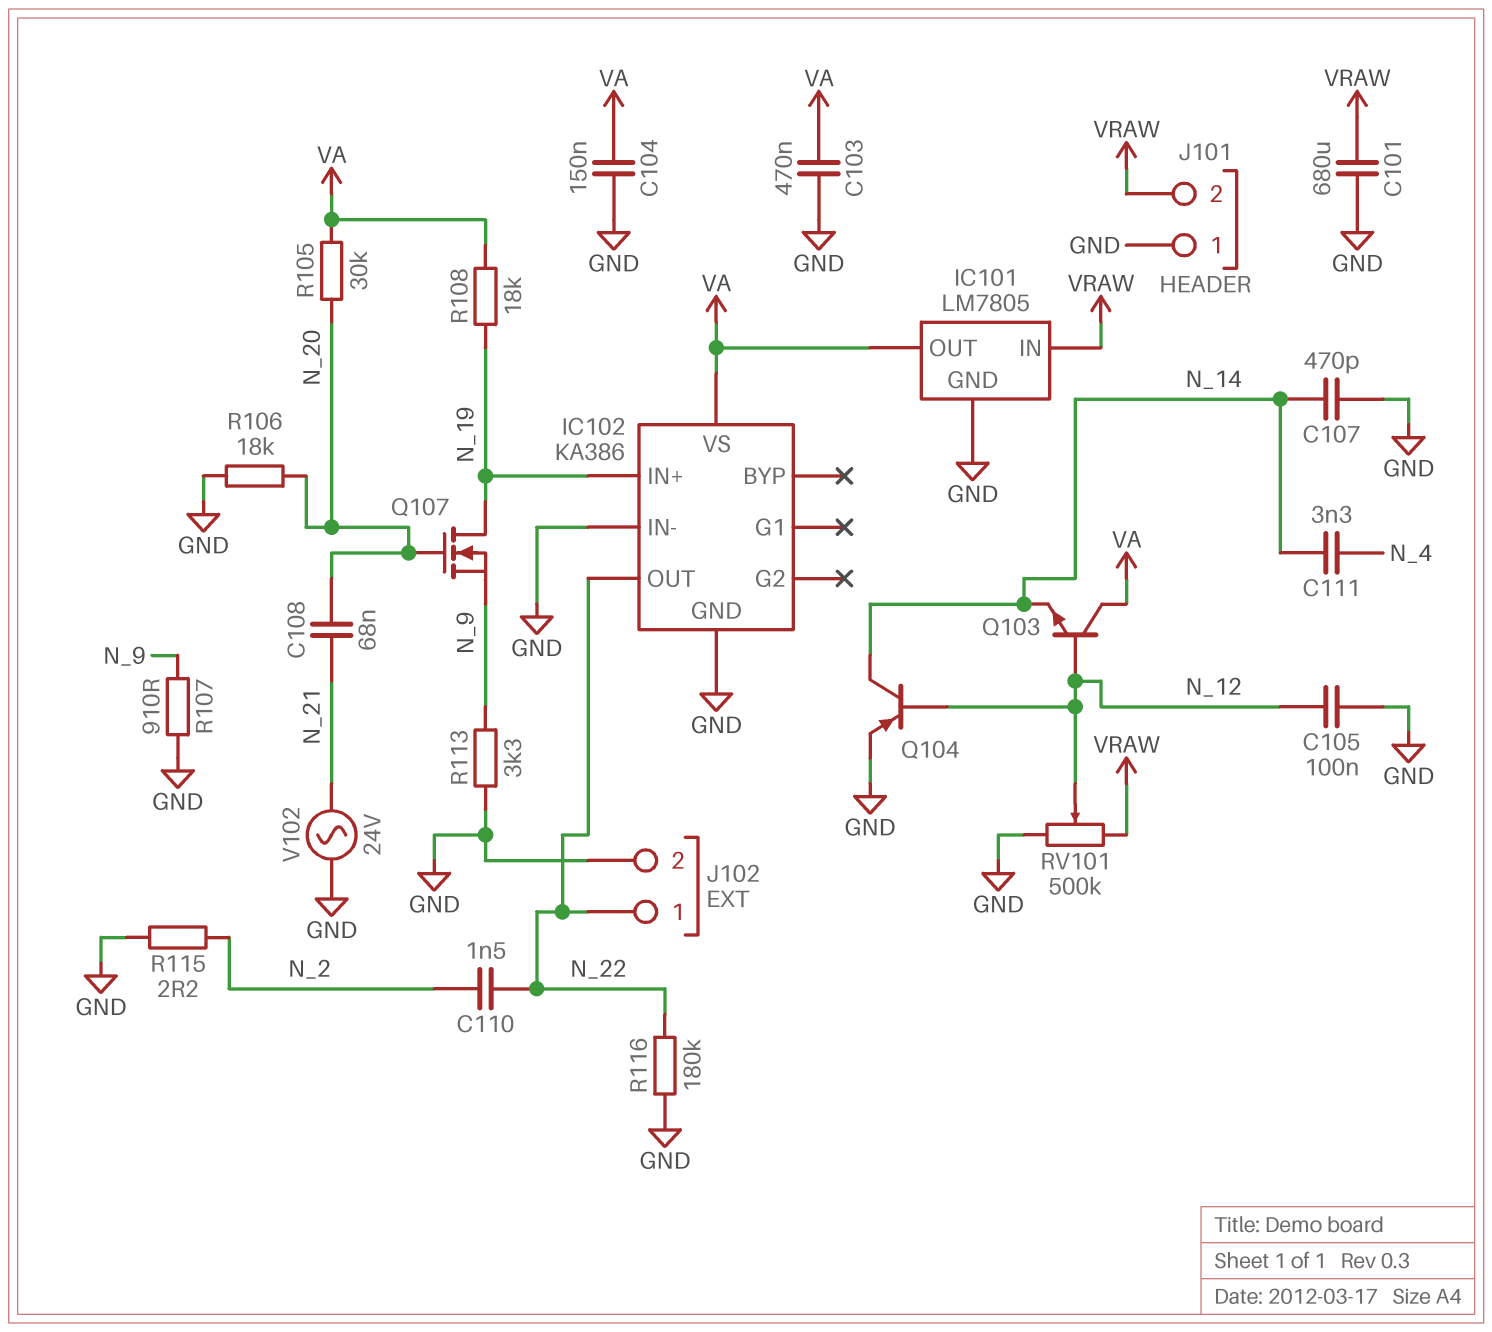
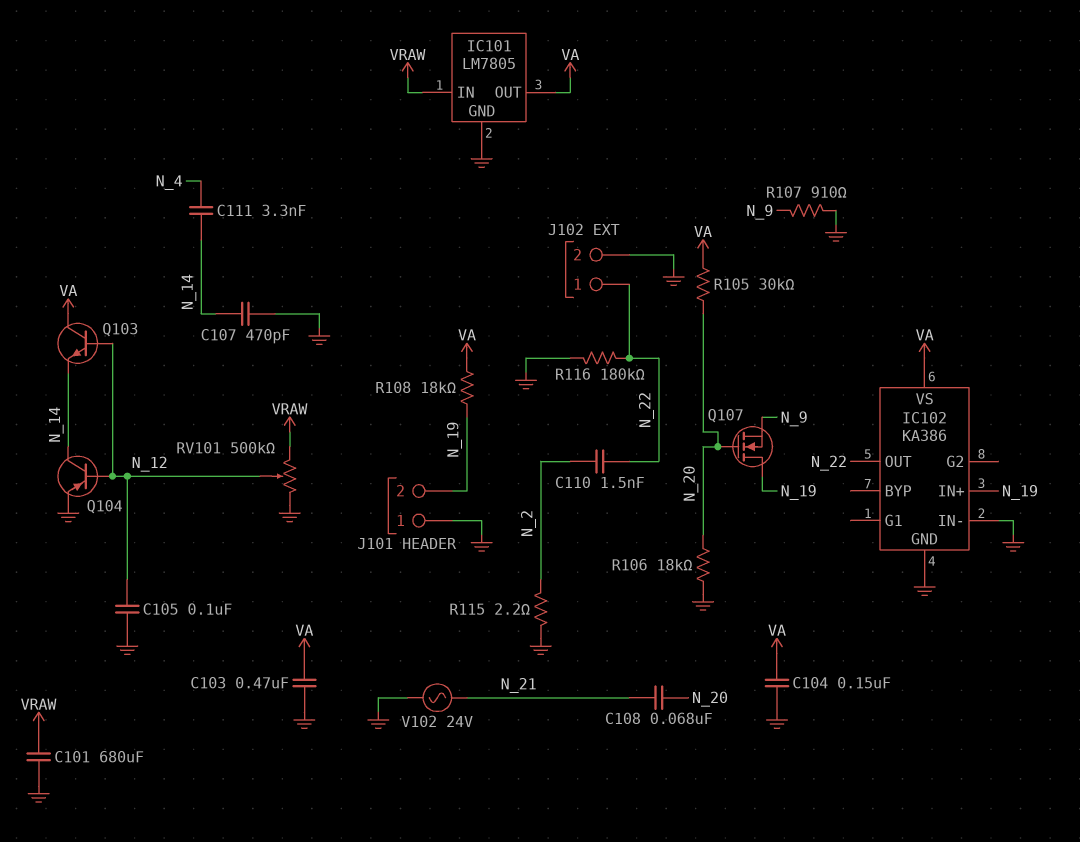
J101 pin 2: VRAW -> N_19
R113: 3.3k (GND, N_9) -> none

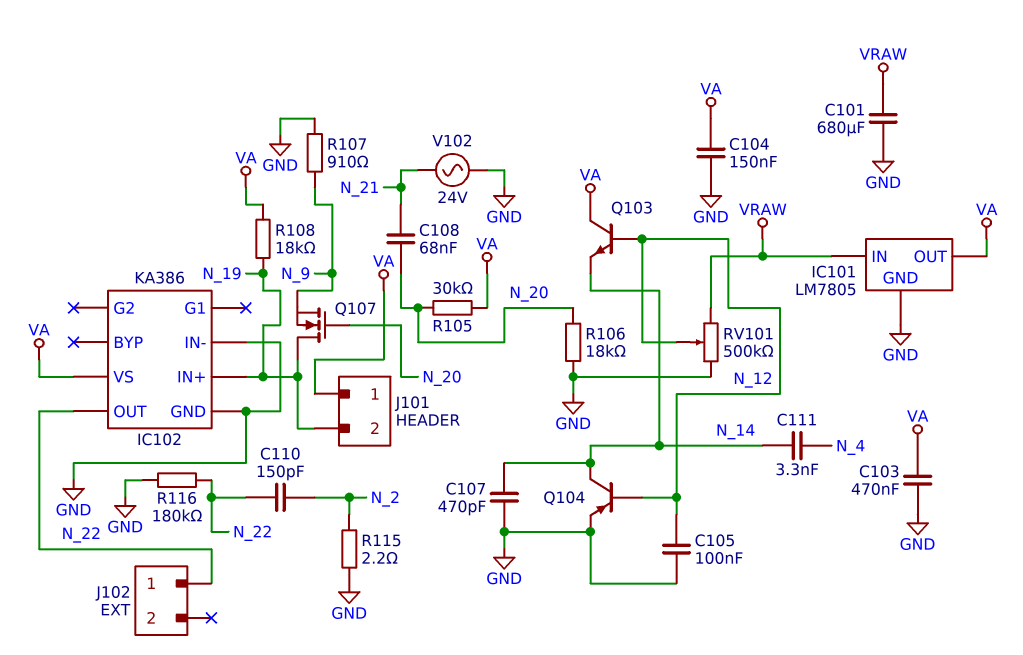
C110: 1.5nF (N_2, N_22) -> 150pF (N_2, N_22)
J101 pin 1: GND -> VA
J102 pin 2: GND -> none

